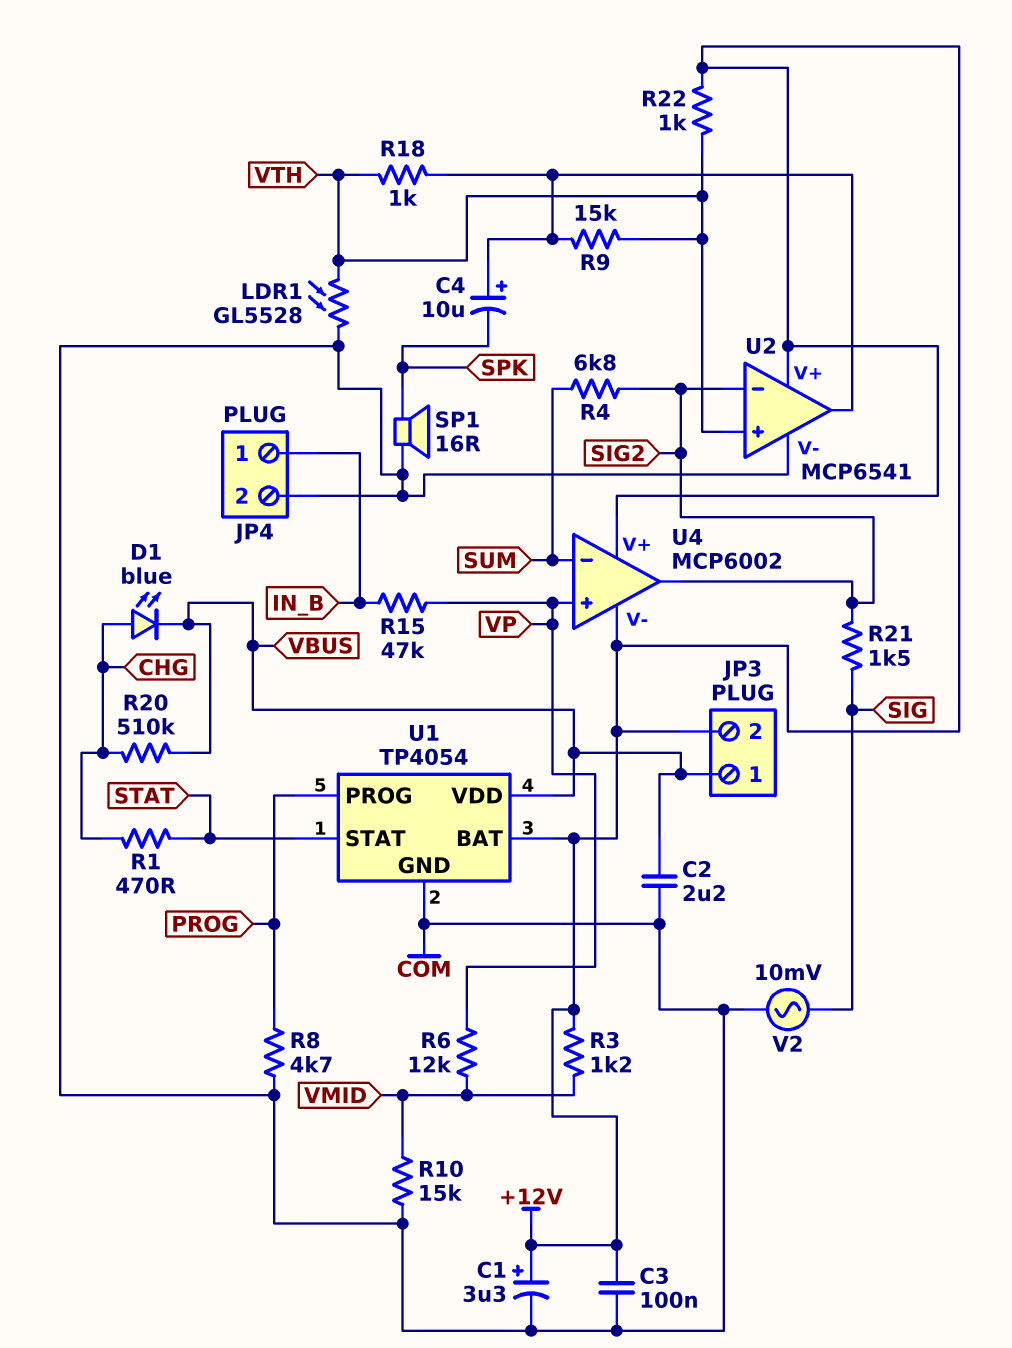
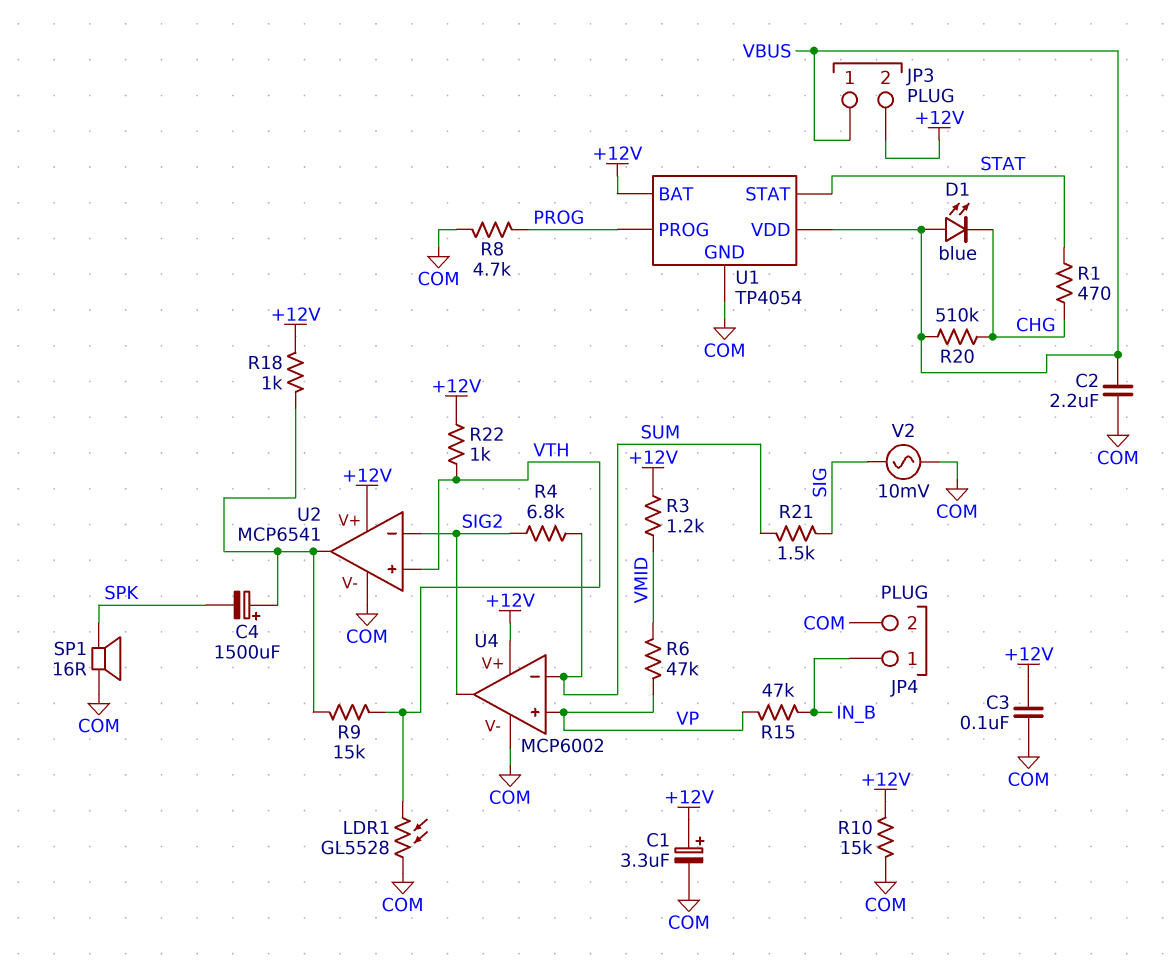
C4: 10uF (plus U2/out, minus SPK) -> 1500uF (plus U2/out, minus SPK)
D1: LED blue (A CHG, K VBUS) -> LED blue (A VBUS, K CHG)
R6: 12k (VMID, VP) -> 47k (VMID, VP)
R10: 15k (COM, VMID) -> 15k (+12V, COM)
R18: 1k (U2/out, VTH) -> 1k (+12V, U2/out)
R21: 1.5k (SIG, SIG2) -> 1.5k (SIG, SUM)
U4 pin V-: +12V -> COM

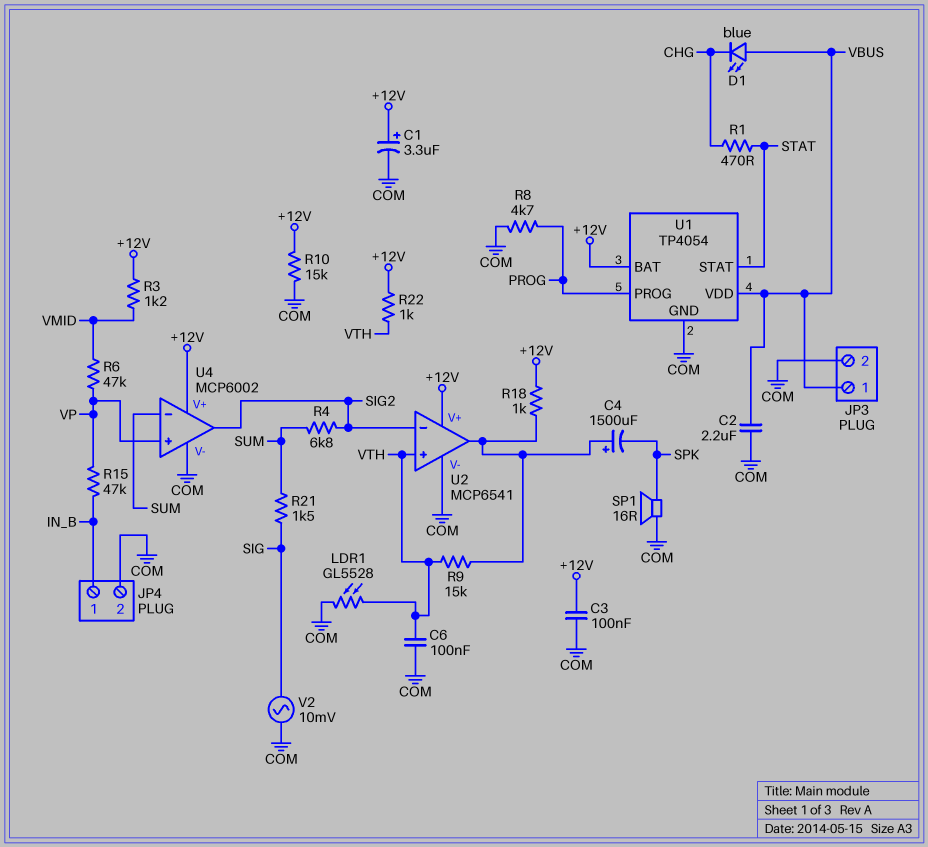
C6: none -> 100nF (COM, VTH)
JP3 pin 2: +12V -> COM
R20: 510k (CHG, VBUS) -> none

